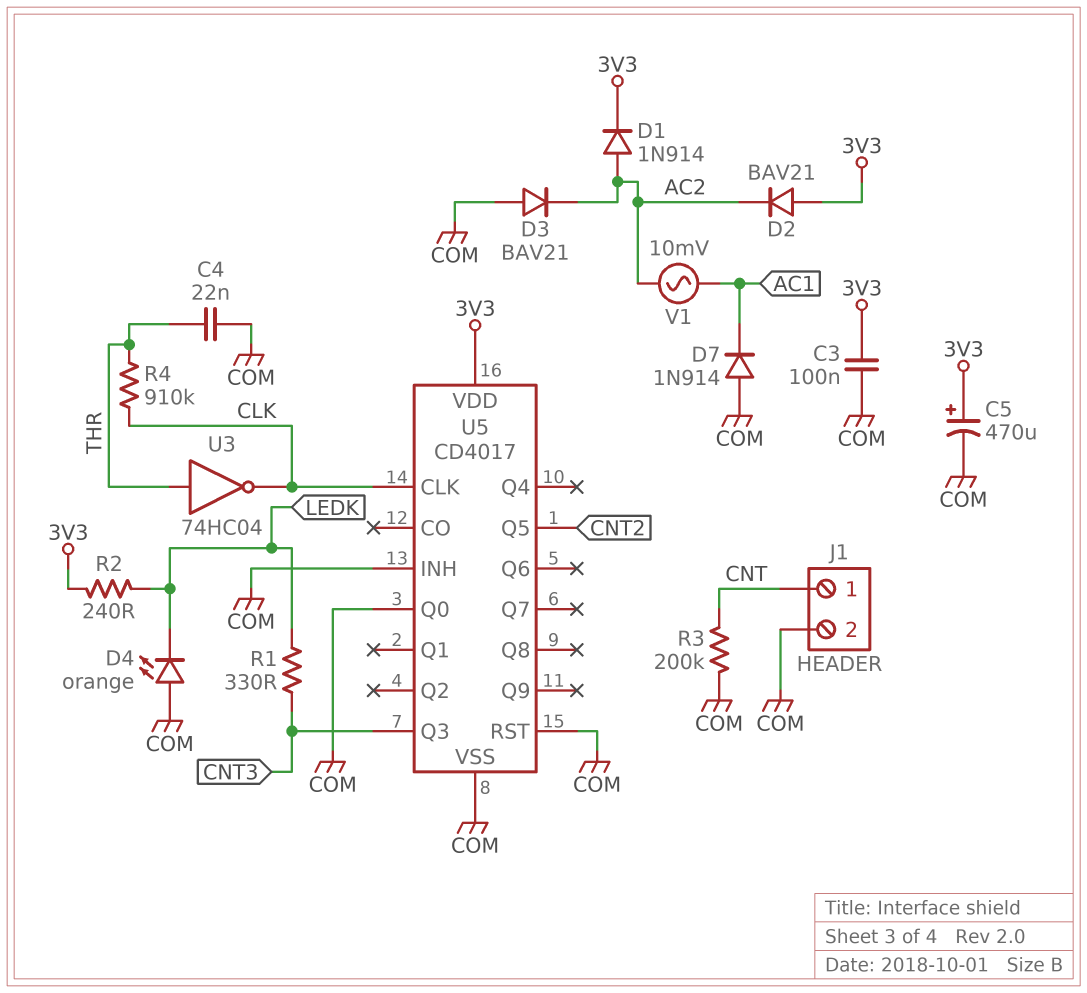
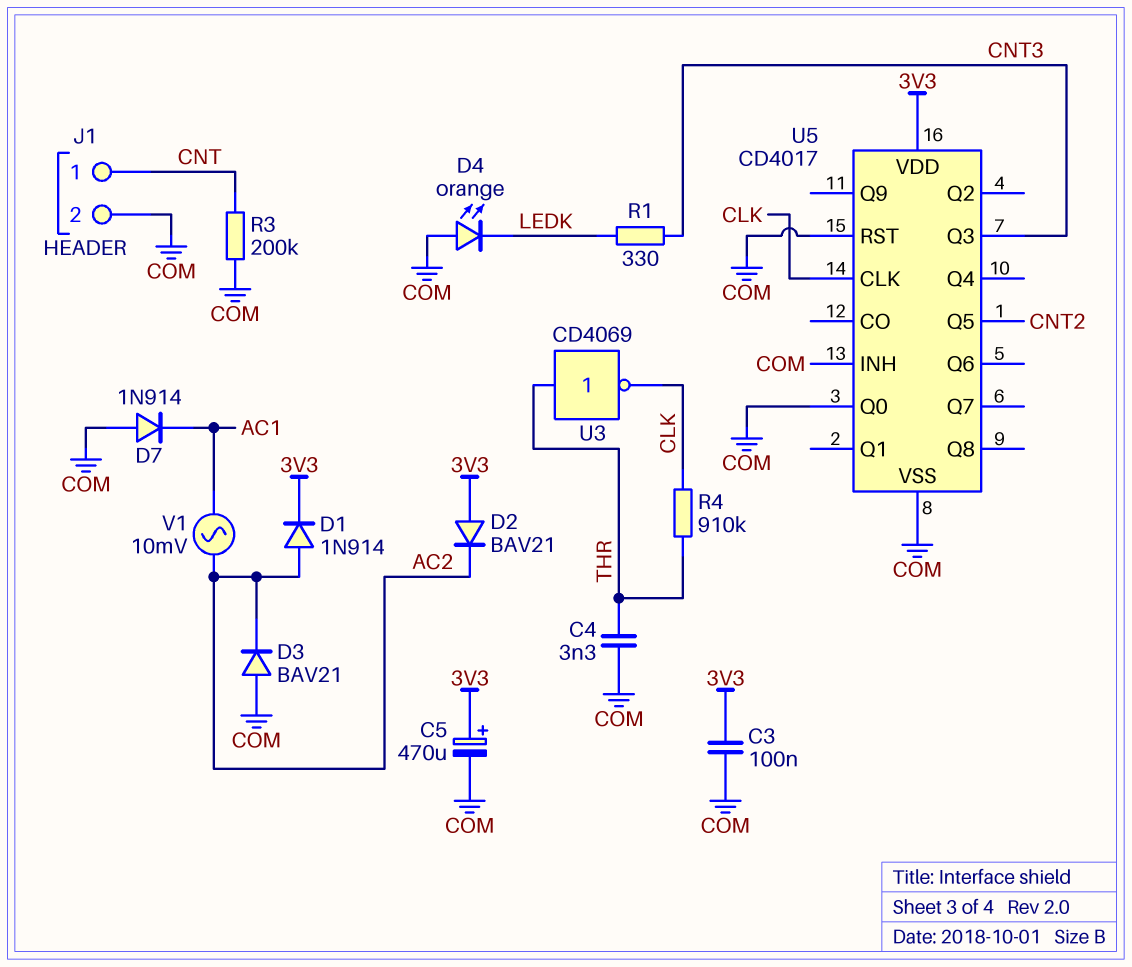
C4: 22nF (COM, THR) -> 3.3nF (COM, THR)
R2: 240 (3V3, LEDK) -> none
U3: NOT 74HC04 (in THR, out CLK) -> NOT CD4069 (in THR, out CLK)

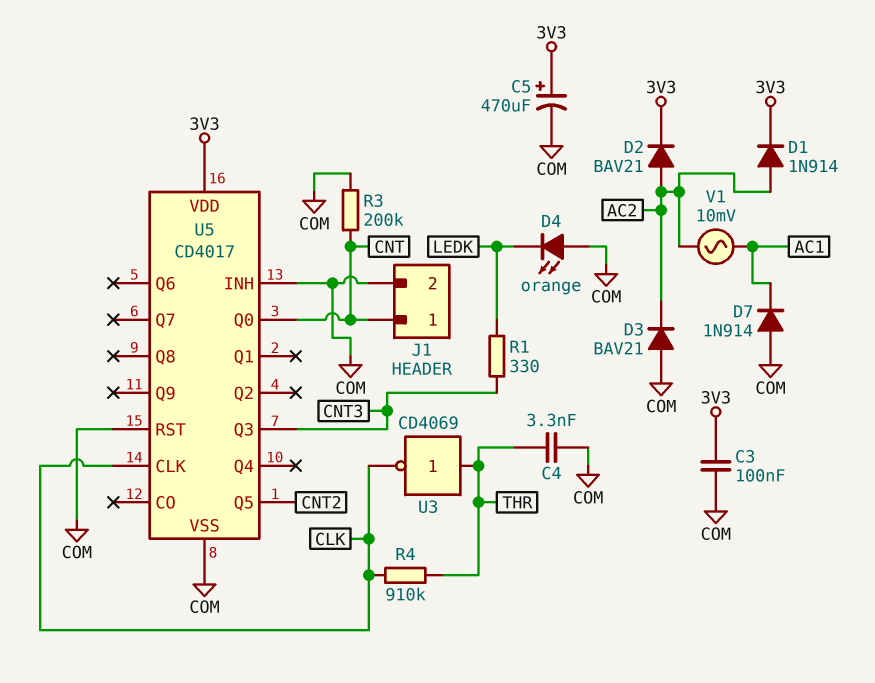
D2: diode BAV21 (A 3V3, K AC2) -> diode BAV21 (A AC2, K 3V3)
U5 pin Q0: COM -> CNT

